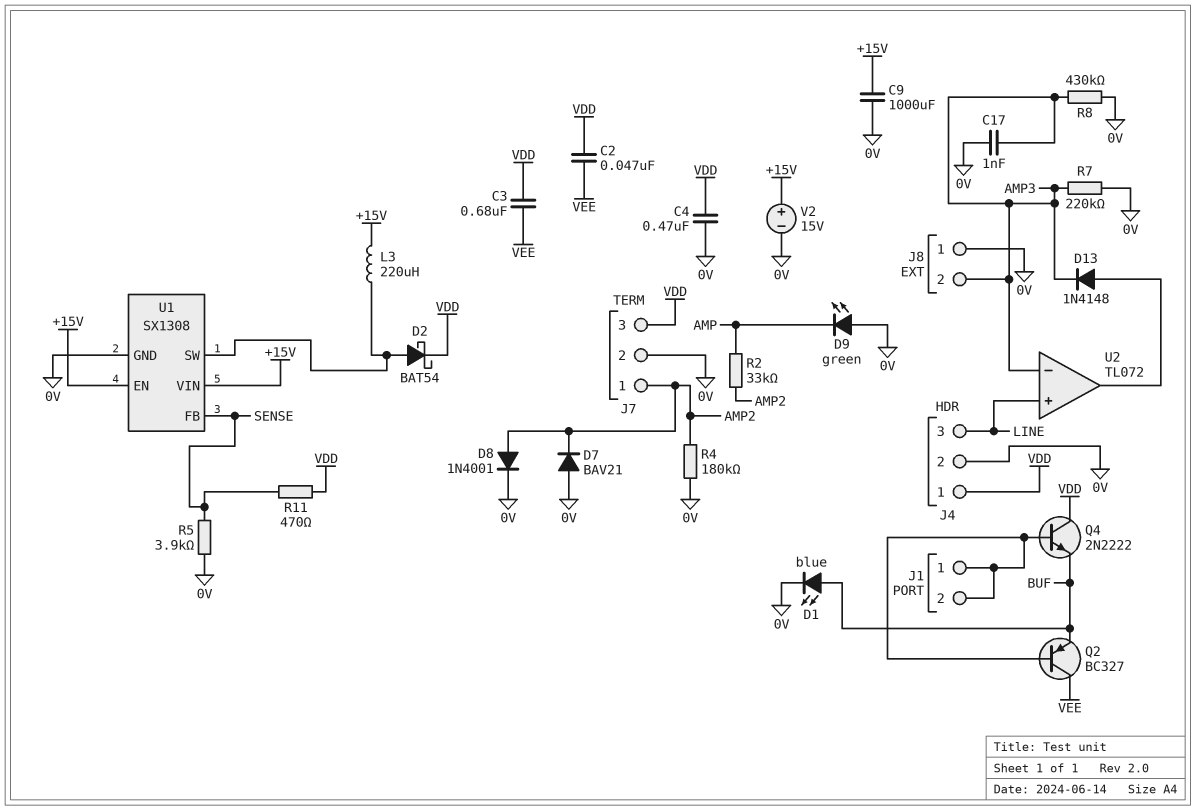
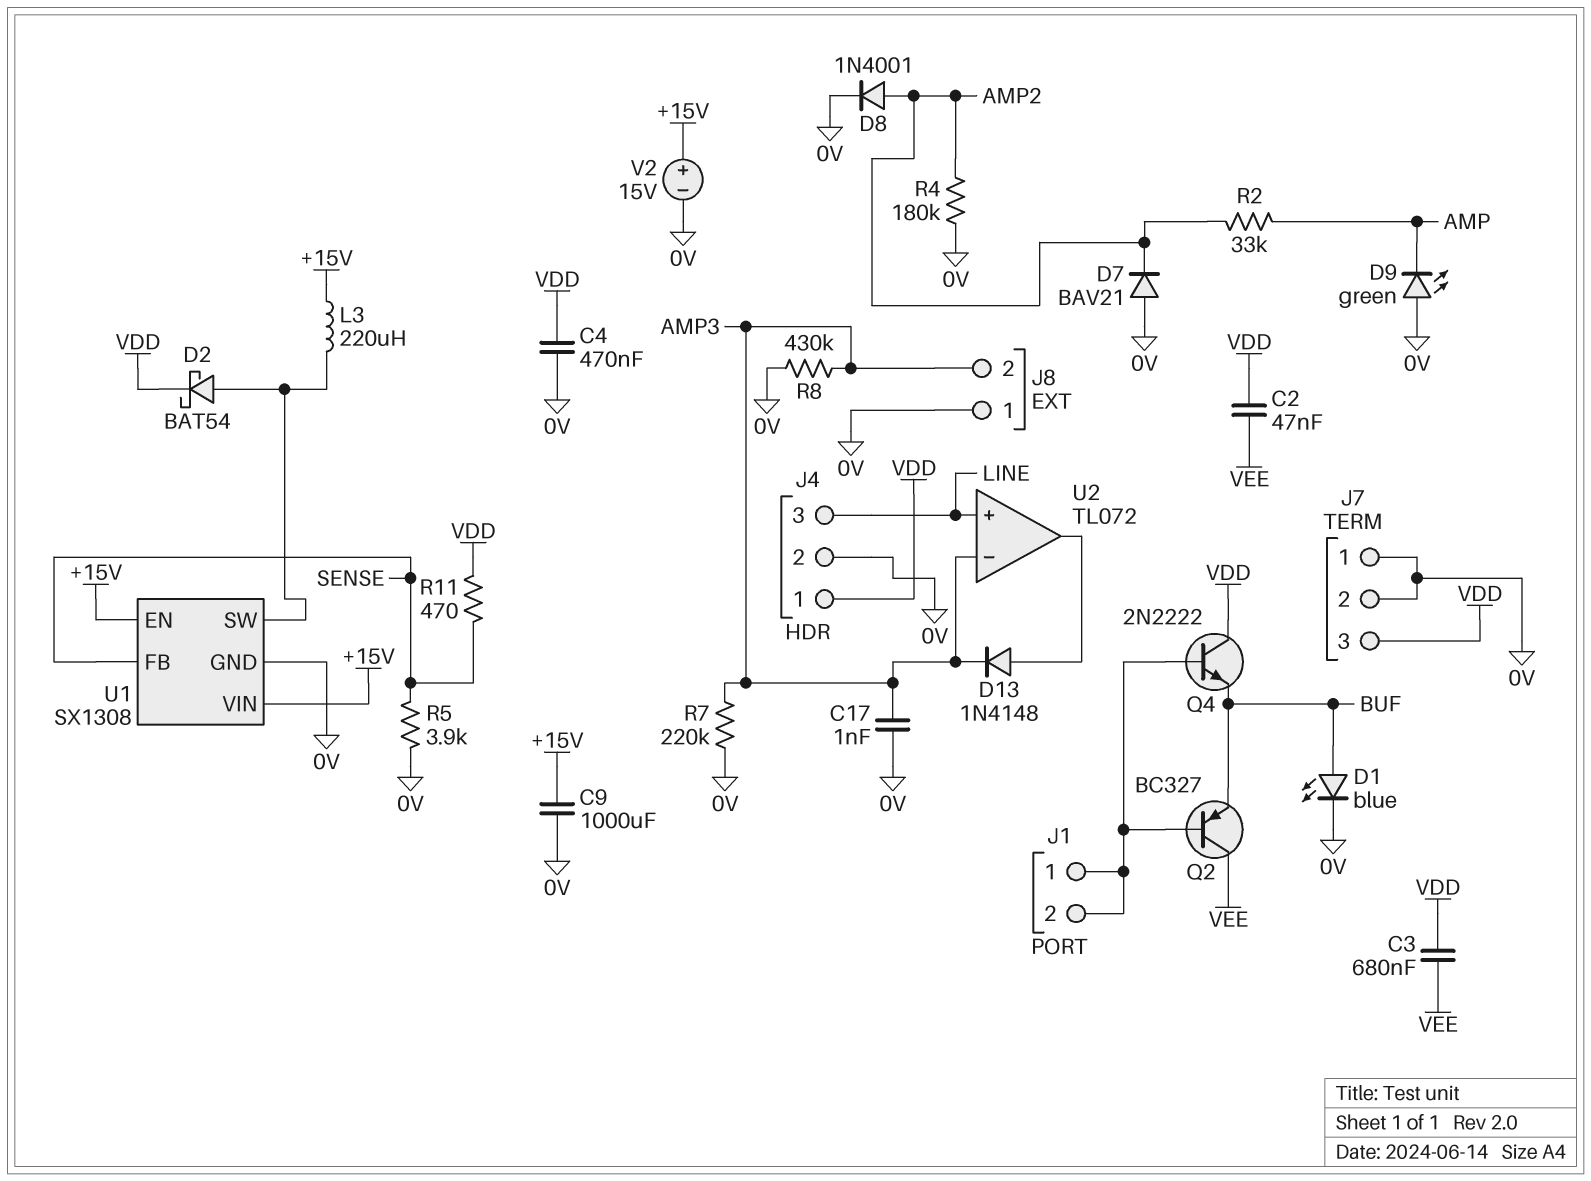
J7 pin 1: AMP2 -> 0V

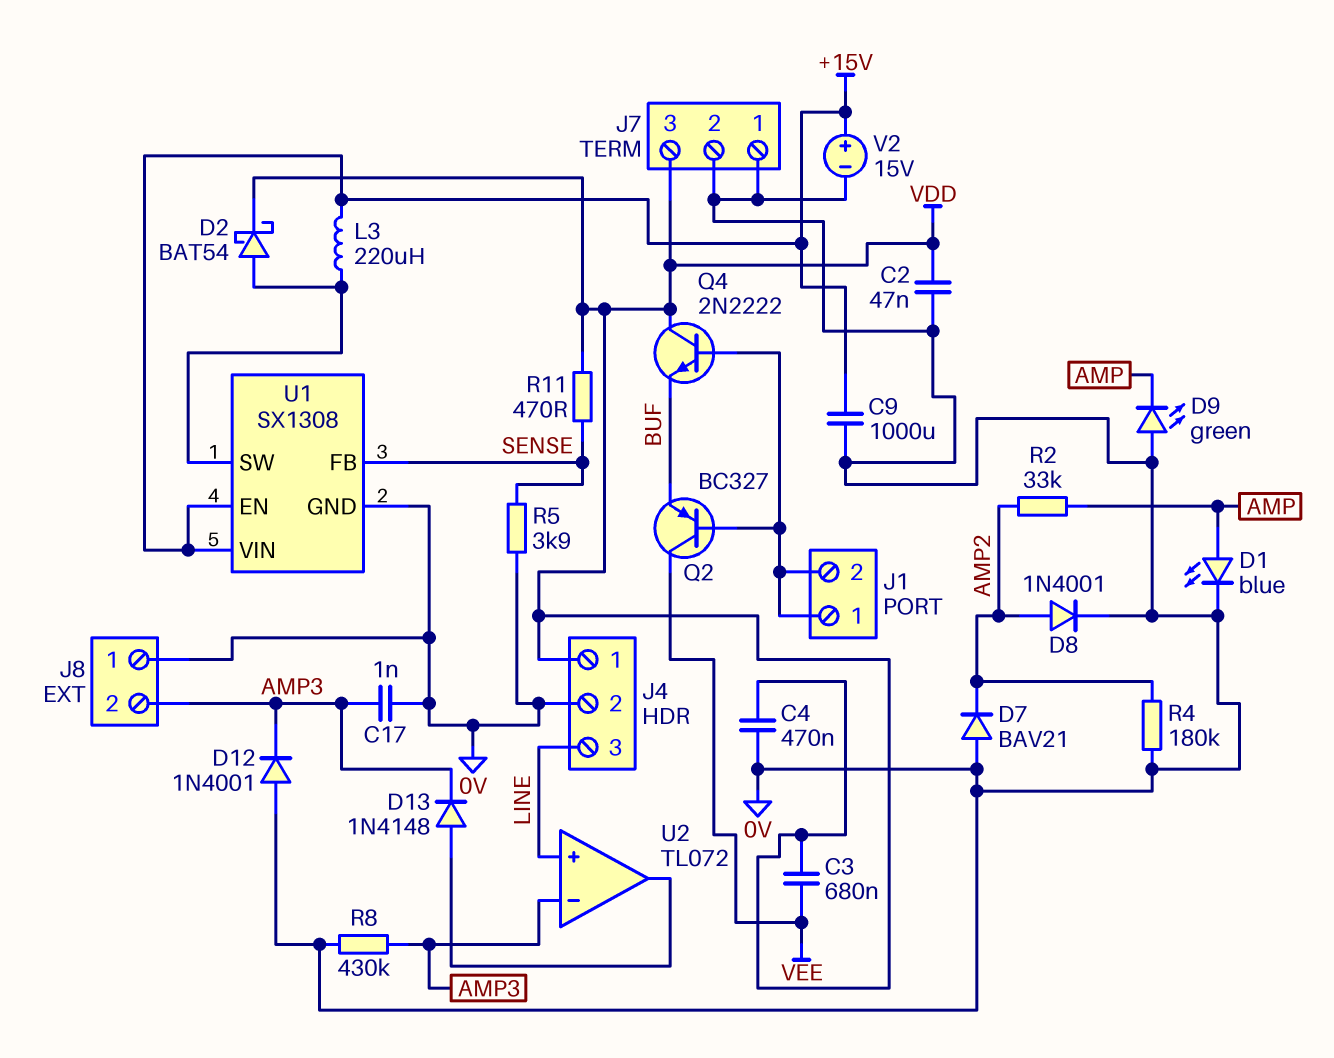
C2: 47nF (VDD, VEE) -> 47nF (0V, VDD)
D1: LED blue (A BUF, K 0V) -> LED blue (A AMP, K 0V)
D12: none -> diode 1N4001 (A 0V, K AMP3)
R7: 220k (0V, AMP3) -> none

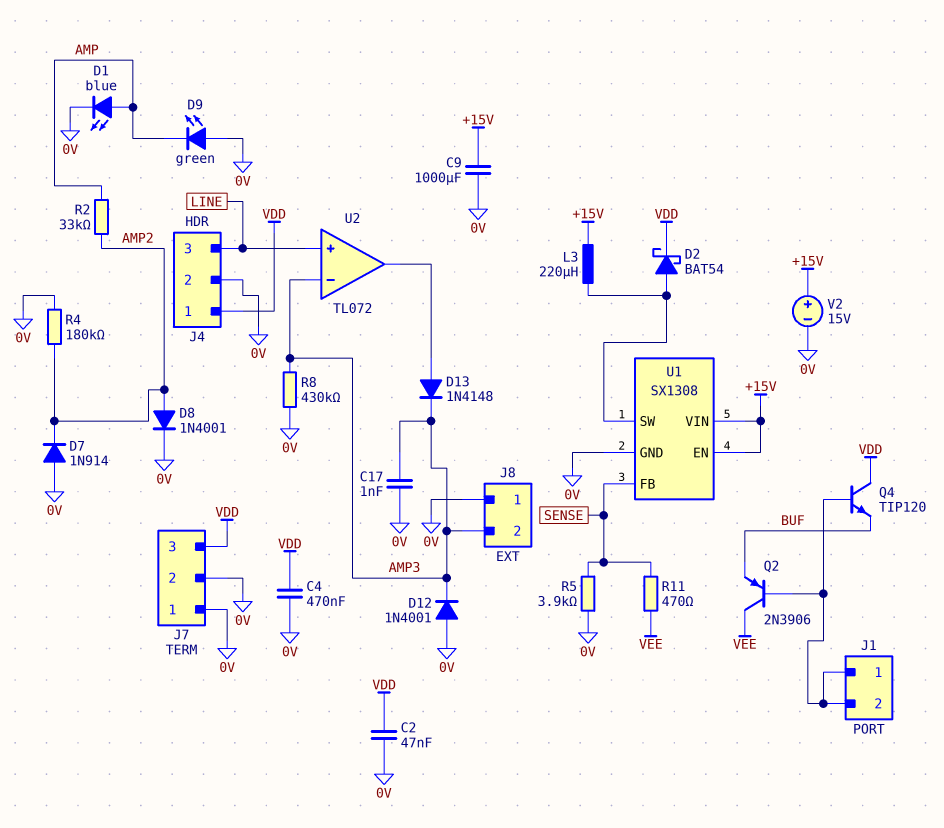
C3: 680nF (VDD, VEE) -> none
D7: diode BAV21 (A 0V, K AMP2) -> diode 1N914 (A 0V, K AMP2)
Q2: PNP BC327 (B J1/1, C VEE, E BUF) -> PNP 2N3906 (B J1/1, C VEE, E BUF)
Q4: NPN 2N2222 (B J1/1, C VDD, E BUF) -> NPN TIP120 (B J1/1, C VDD, E BUF)
R11: 470 (SENSE, VDD) -> 470 (SENSE, VEE)

